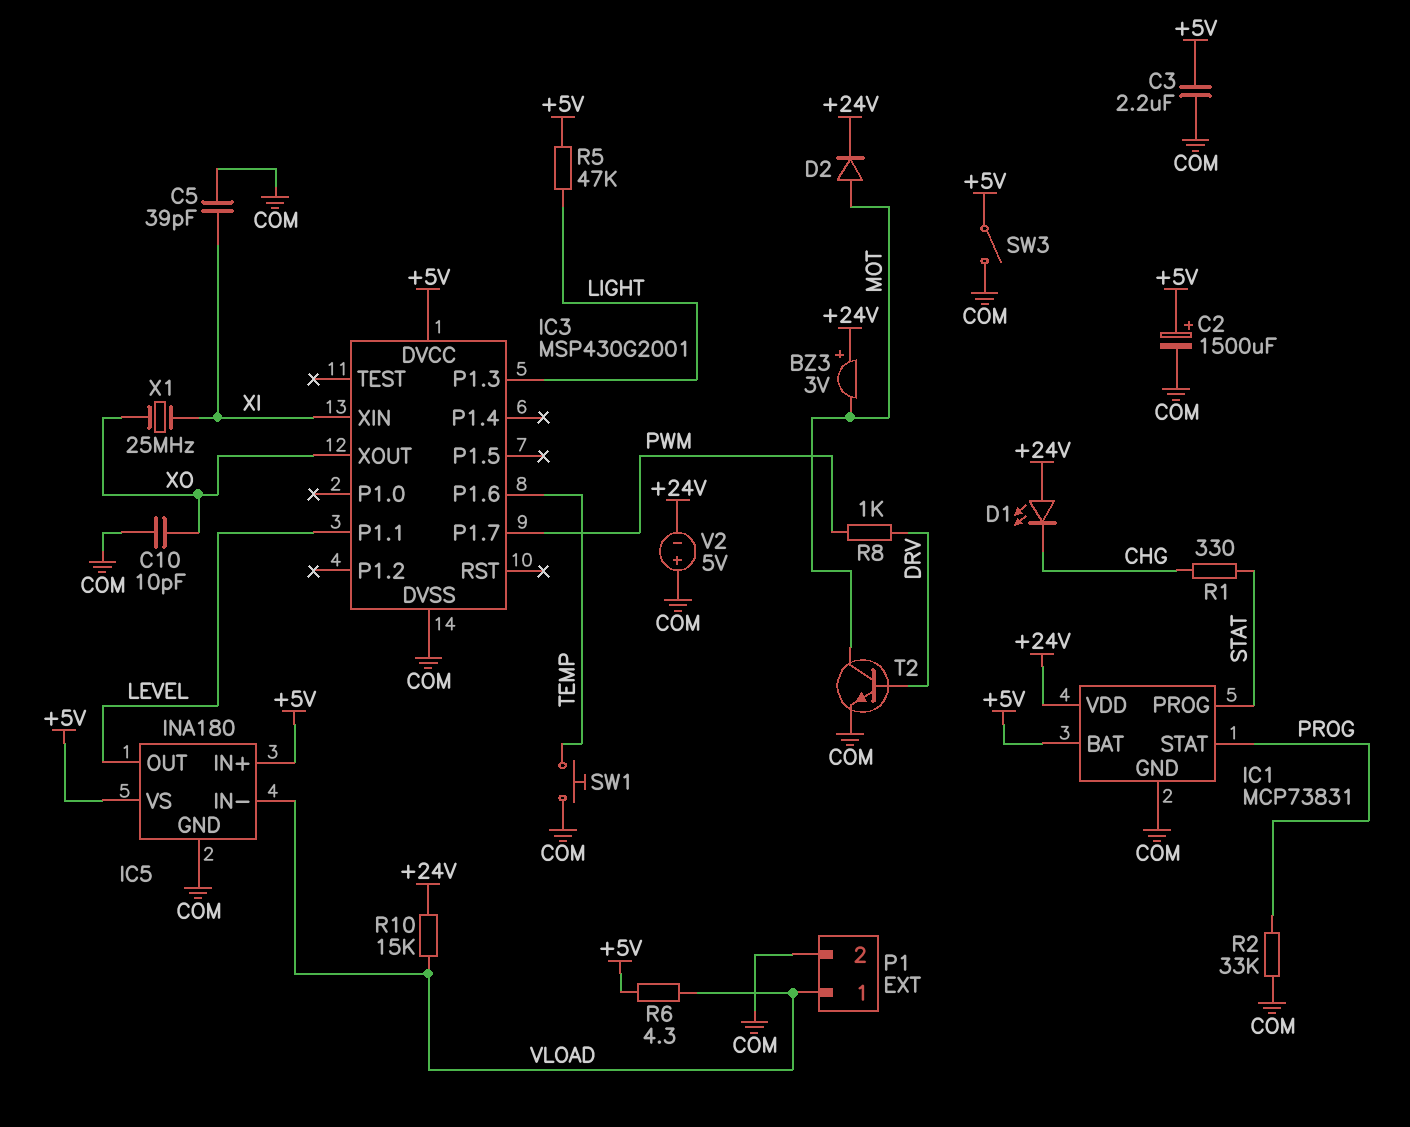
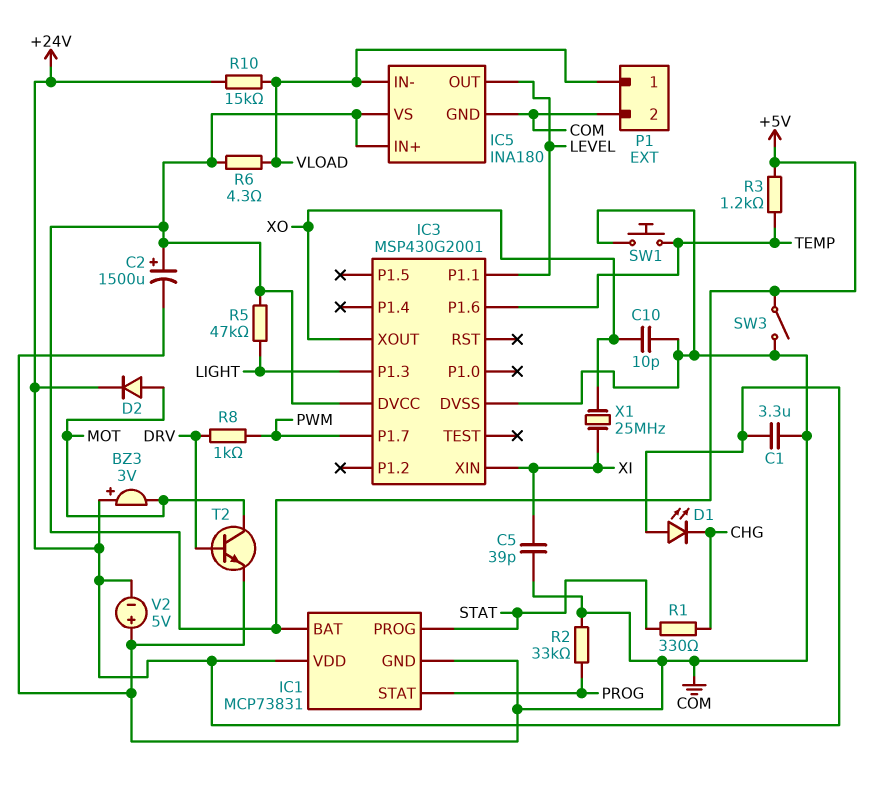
C1: none -> 3.3uF (+24V, COM)
C3: 2.2uF (+5V, COM) -> none
R3: none -> 1.2k (+5V, TEMP)

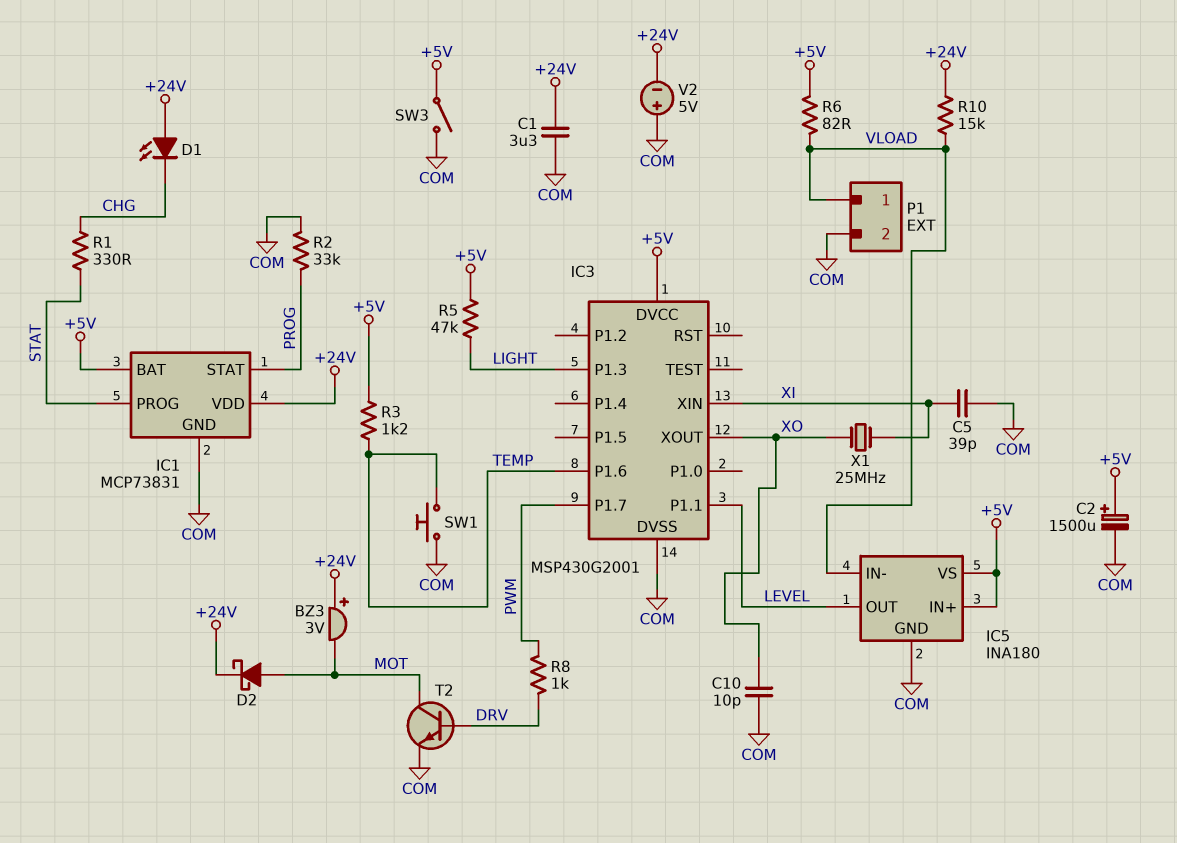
D2: diode (A MOT, K +24V) -> schottky (A MOT, K +24V)
R6: 4.3 (+5V, VLOAD) -> 82 (+5V, VLOAD)

